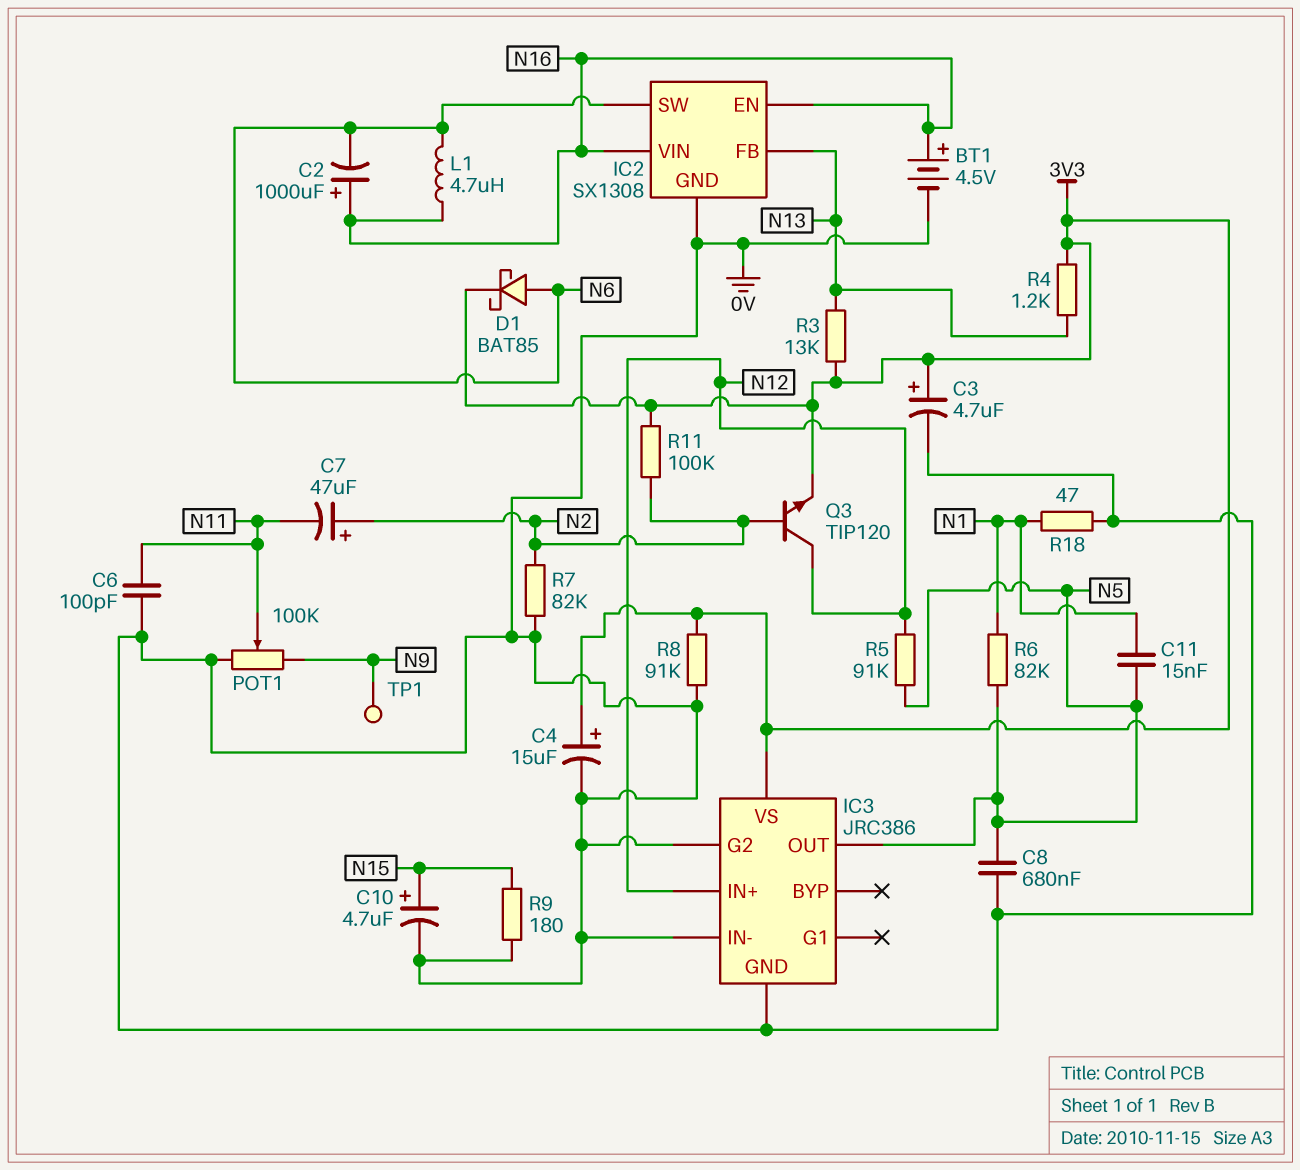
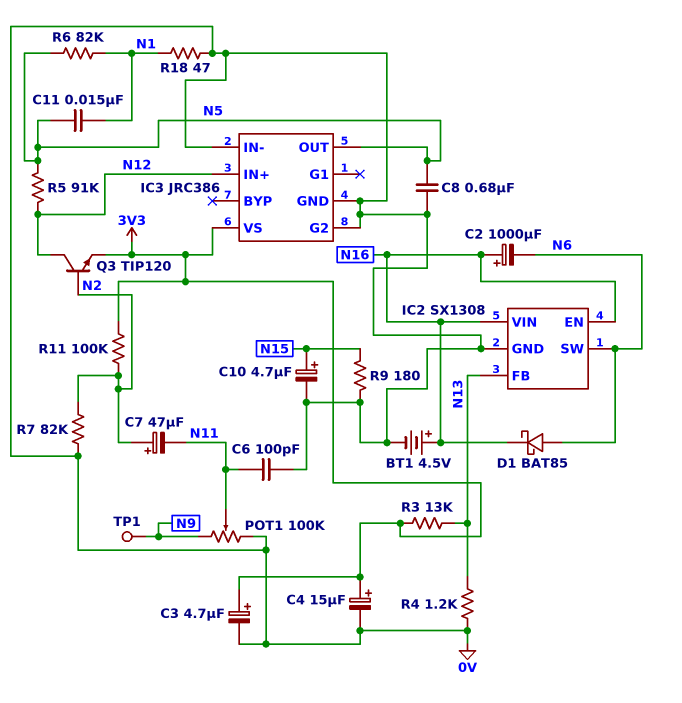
D1: schottky BAT85 (A N6, K 3V3) -> schottky BAT85 (A N6, K N16)
L1: 4.7uH (N6, N16) -> none
R4: 1.2k (3V3, N13) -> 1.2k (0V, N13)
R8: 91k (0V, 3V3) -> none

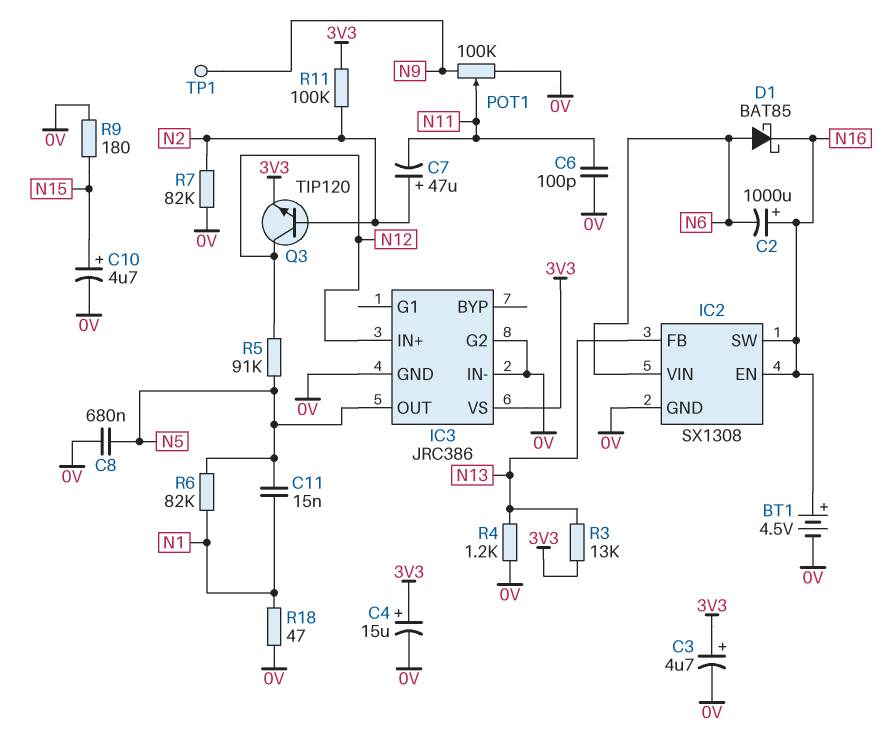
IC2 pin SW: N6 -> N16
IC2 pin VIN: N16 -> N6

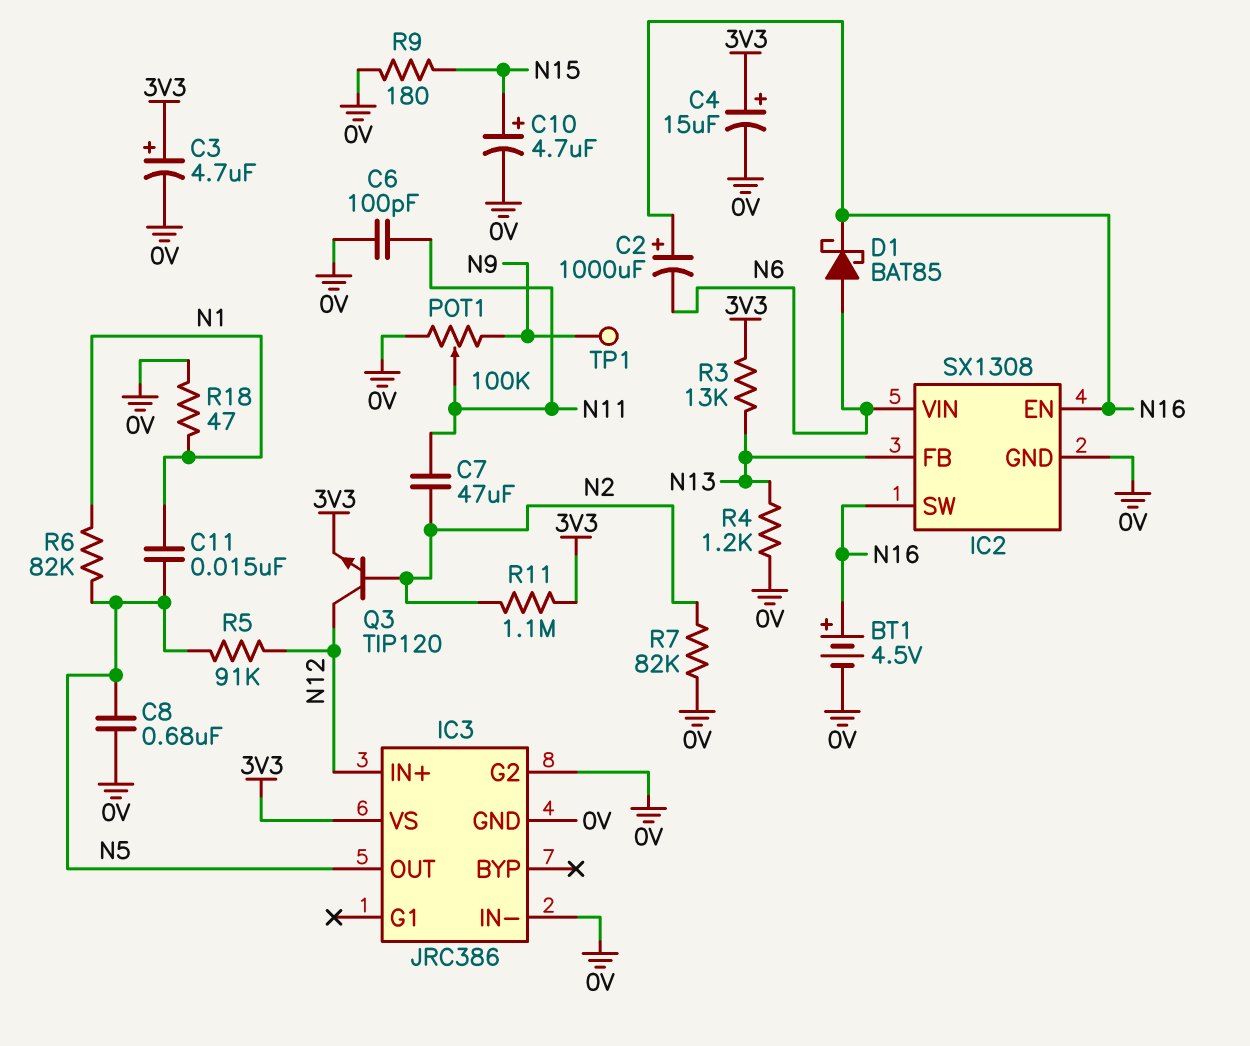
C7: 47uF (plus N2, minus N11) -> 47uF (N2, N11)
R11: 100k (3V3, N2) -> 1.1M (3V3, N2)

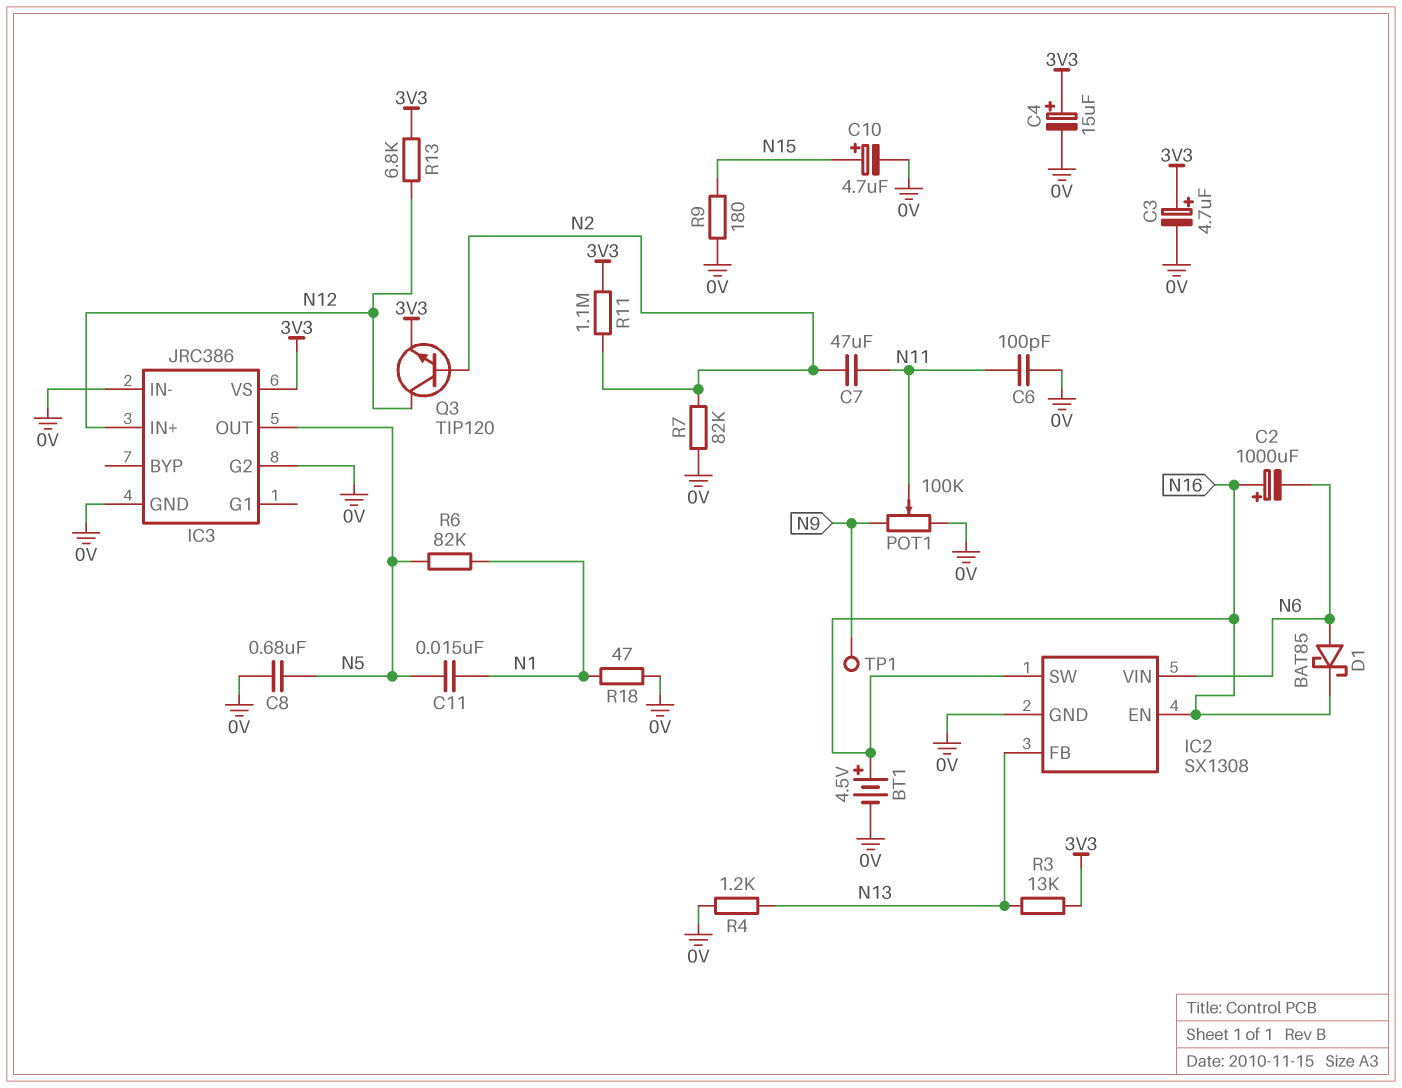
R5: 91k (N5, N12) -> none
R13: none -> 6.8k (3V3, N12)

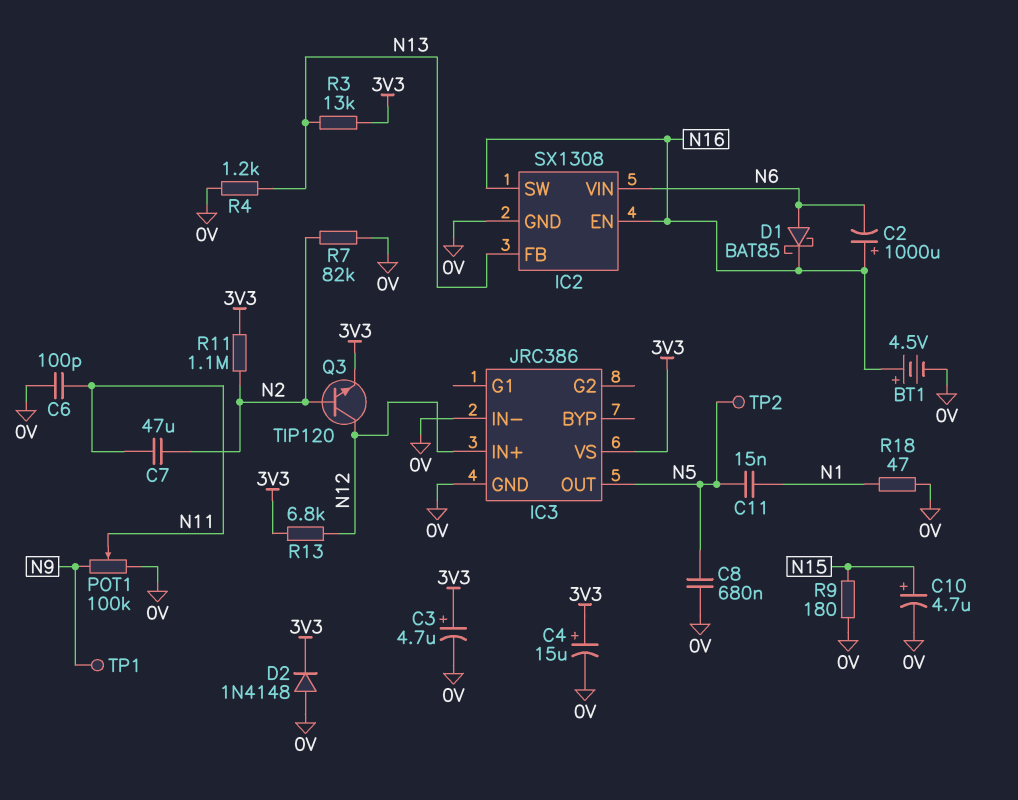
D2: none -> diode 1N4148 (A 0V, K 3V3)
IC3 pin G2: 0V -> none
R6: 82k (N1, N5) -> none
TP2: none -> test point (N5)

